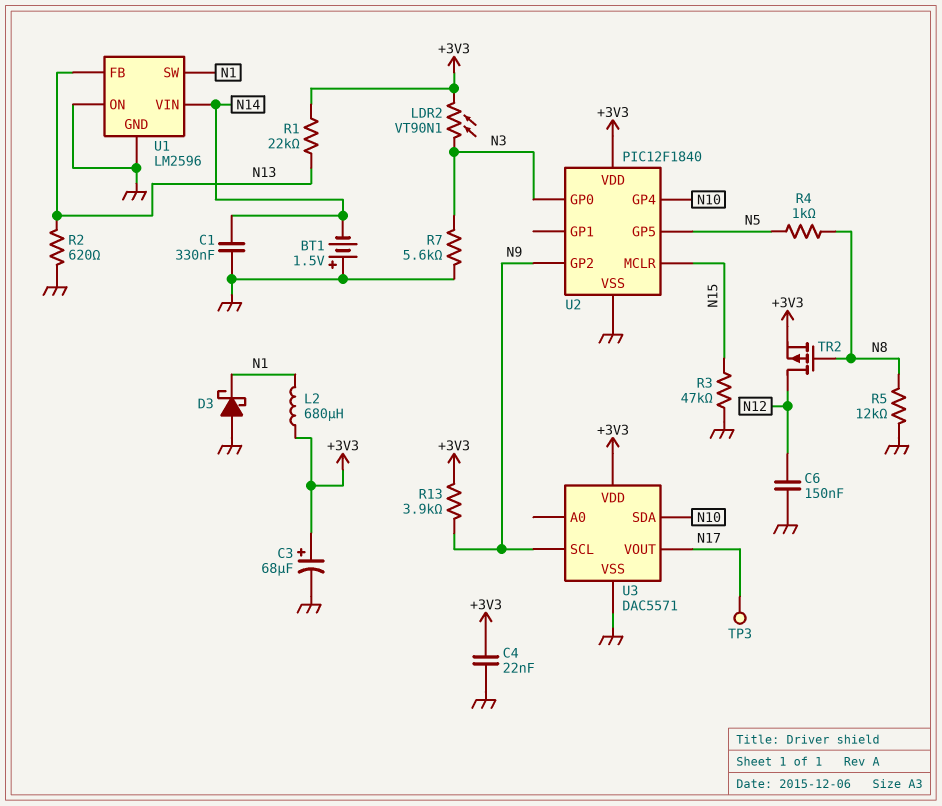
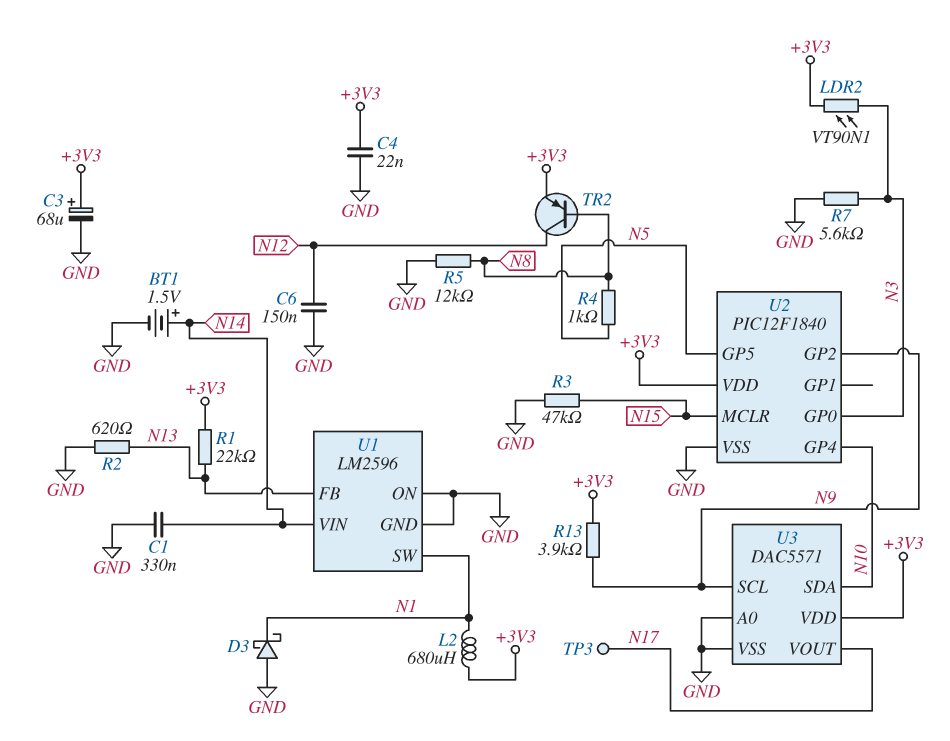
BT1: 1.5V (plus GND, minus N14) -> 1.5V (plus N14, minus GND)
TR2: PMOS (G N8, D N12, S +3V3) -> PNP (B N8, C N12, E +3V3)
U3 pin A0: none -> GND

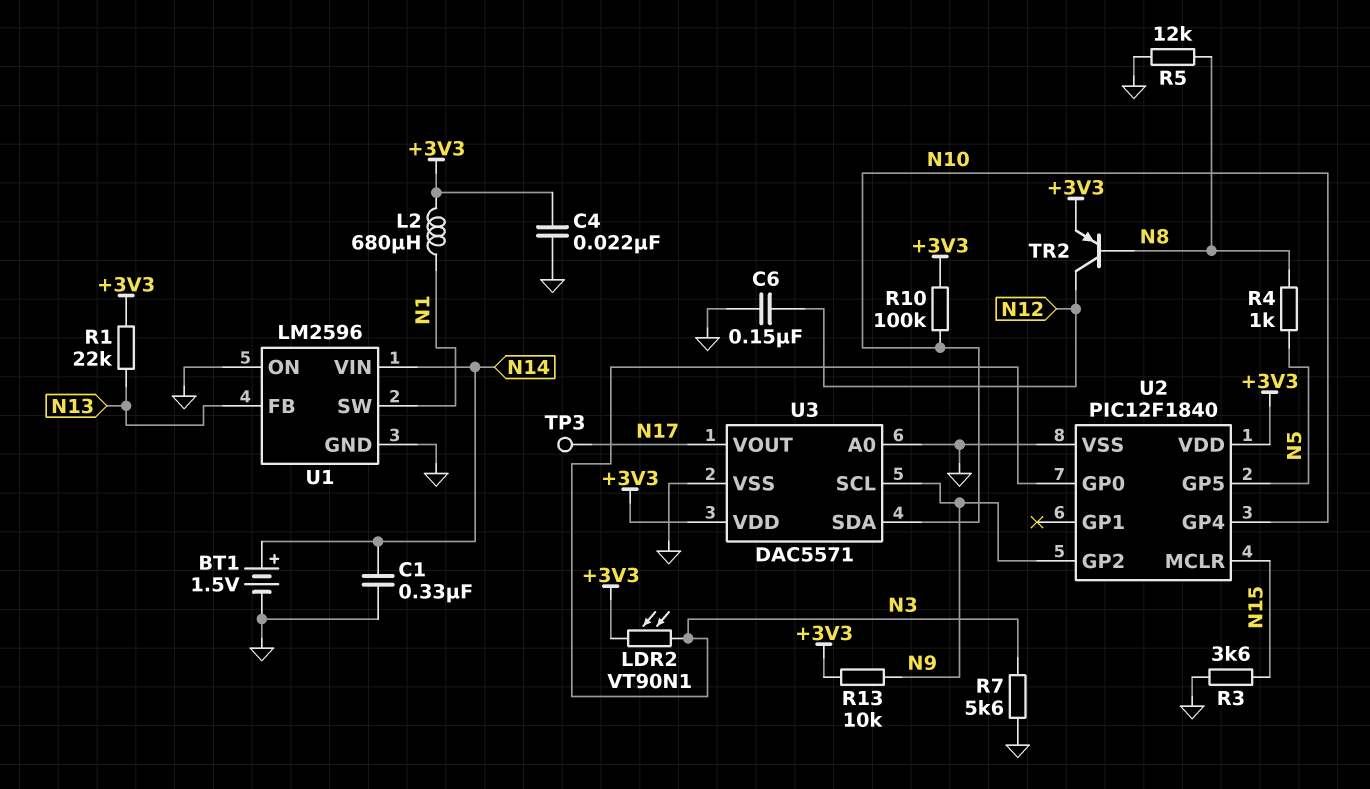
C3: 68uF (plus +3V3, minus GND) -> none
D3: schottky (A GND, K N1) -> none
R2: 620 (GND, N13) -> none
R3: 47k (GND, N15) -> 3.6k (GND, N15)
R10: none -> 100k (+3V3, N10)
R13: 3.9k (+3V3, N9) -> 10k (+3V3, N9)

